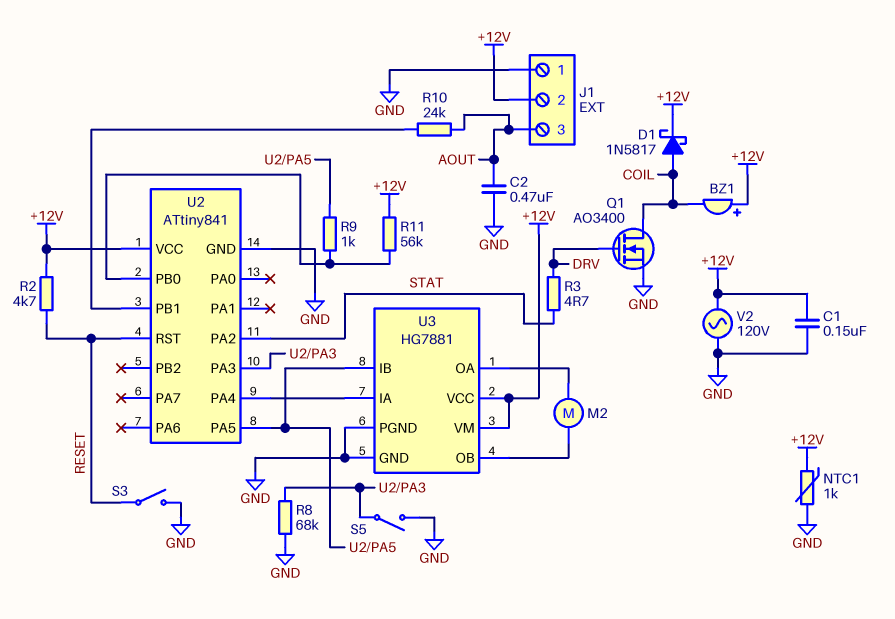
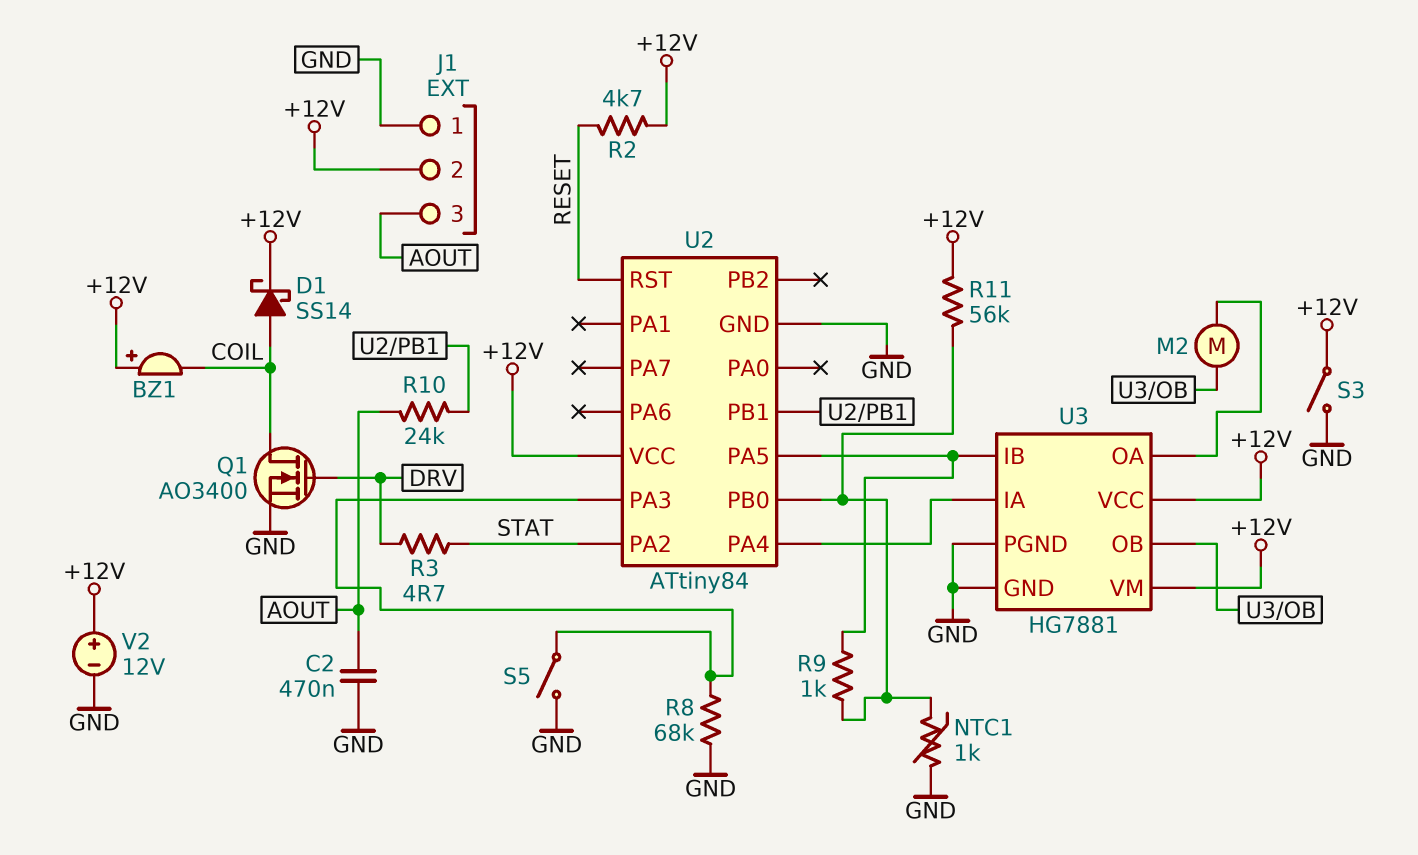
C1: 150nF (+12V, GND) -> none
D1: schottky 1N5817 (A COIL, K +12V) -> schottky SS14 (A COIL, K +12V)
NTC1: 1k (+12V, GND) -> 1k (GND, U2/PB0)
S3: switch (GND, RESET) -> switch (+12V, GND)
U2: ATtiny841 -> ATtiny84
V2: AC 120V (+12V, GND) -> 12V (plus +12V, minus GND)

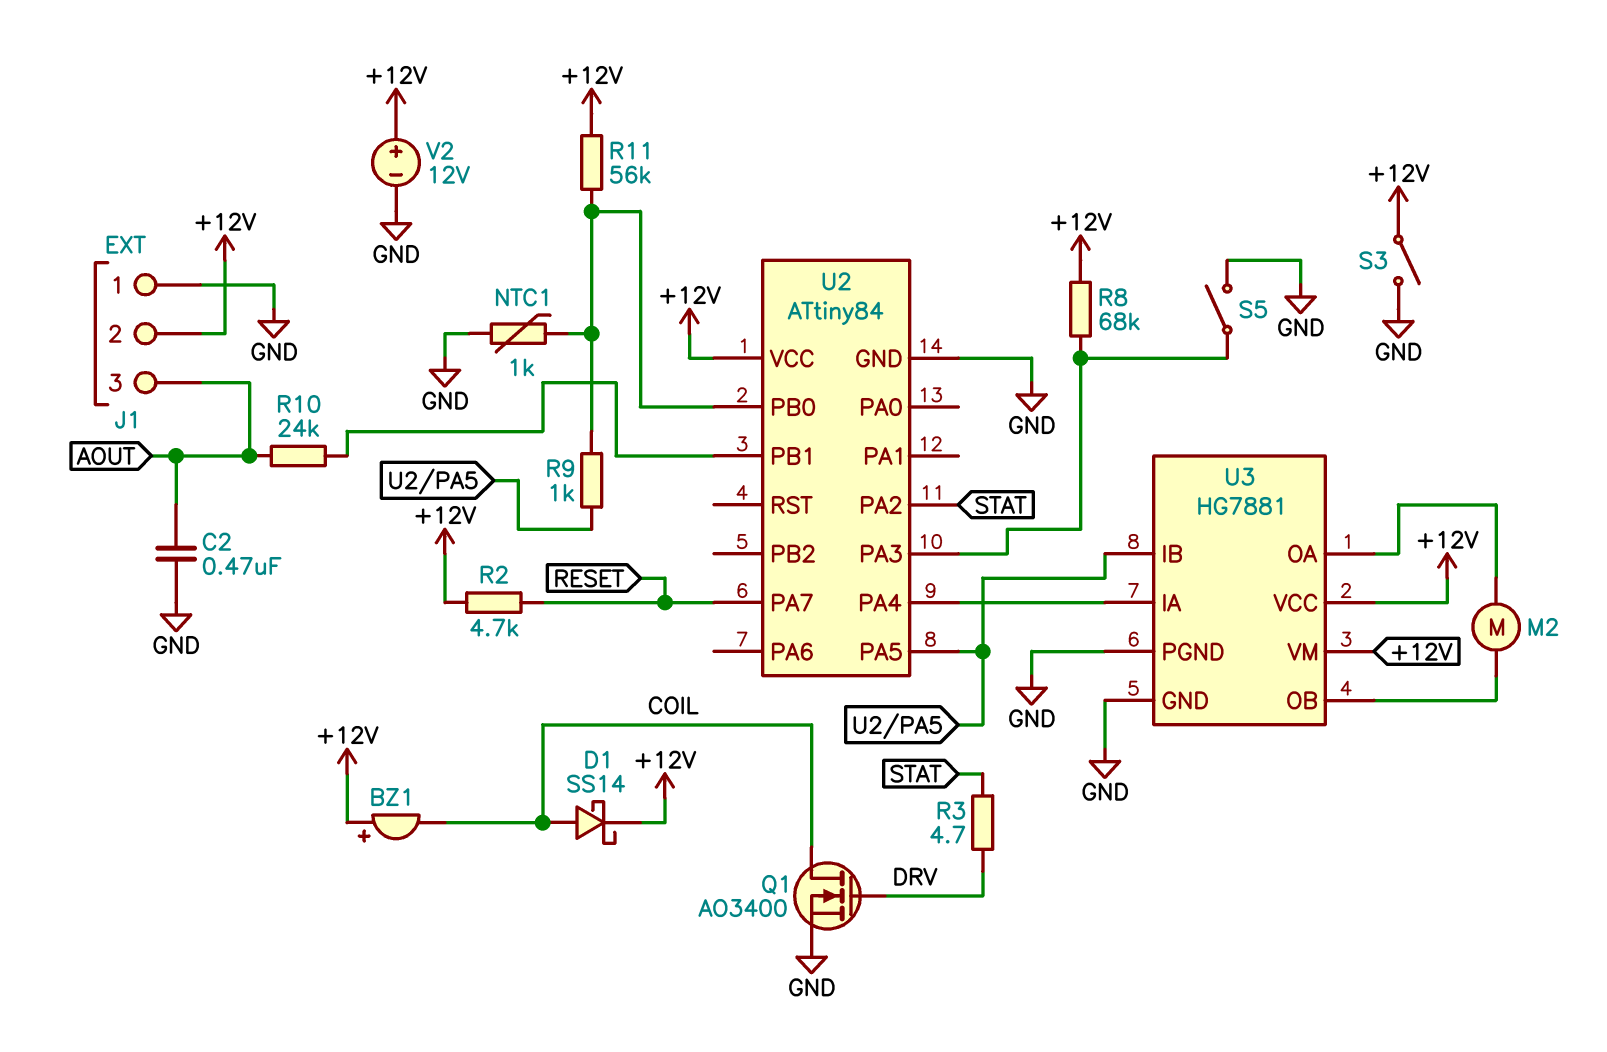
R8: 68k (GND, U2/PA3) -> 68k (+12V, U2/PA3)
U2 pin PA7: none -> RESET
U2 pin RST: RESET -> none

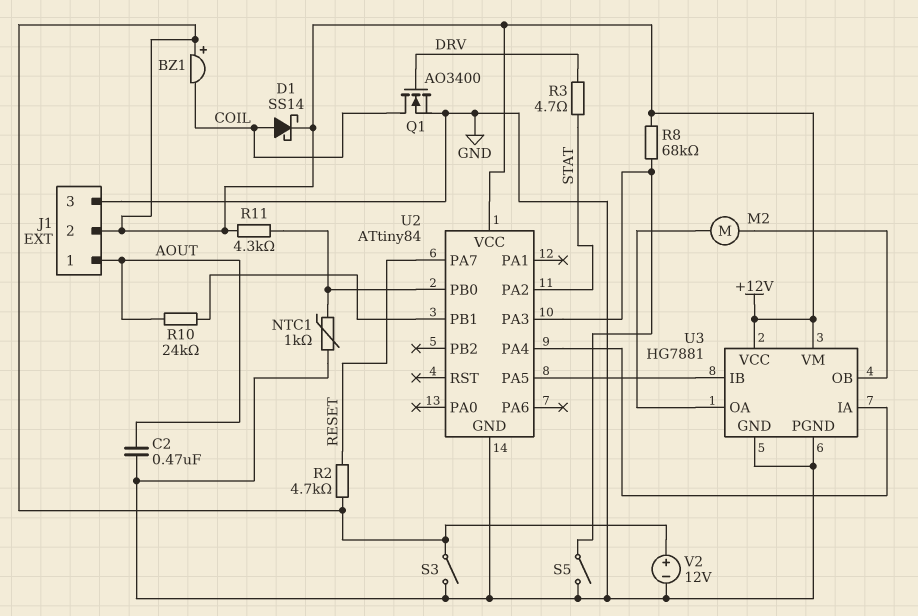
J1 pin 1: GND -> AOUT
J1 pin 3: AOUT -> GND
R9: 1k (U2/PA5, U2/PB0) -> none
R11: 56k (+12V, U2/PB0) -> 4.3k (+12V, U2/PB0)

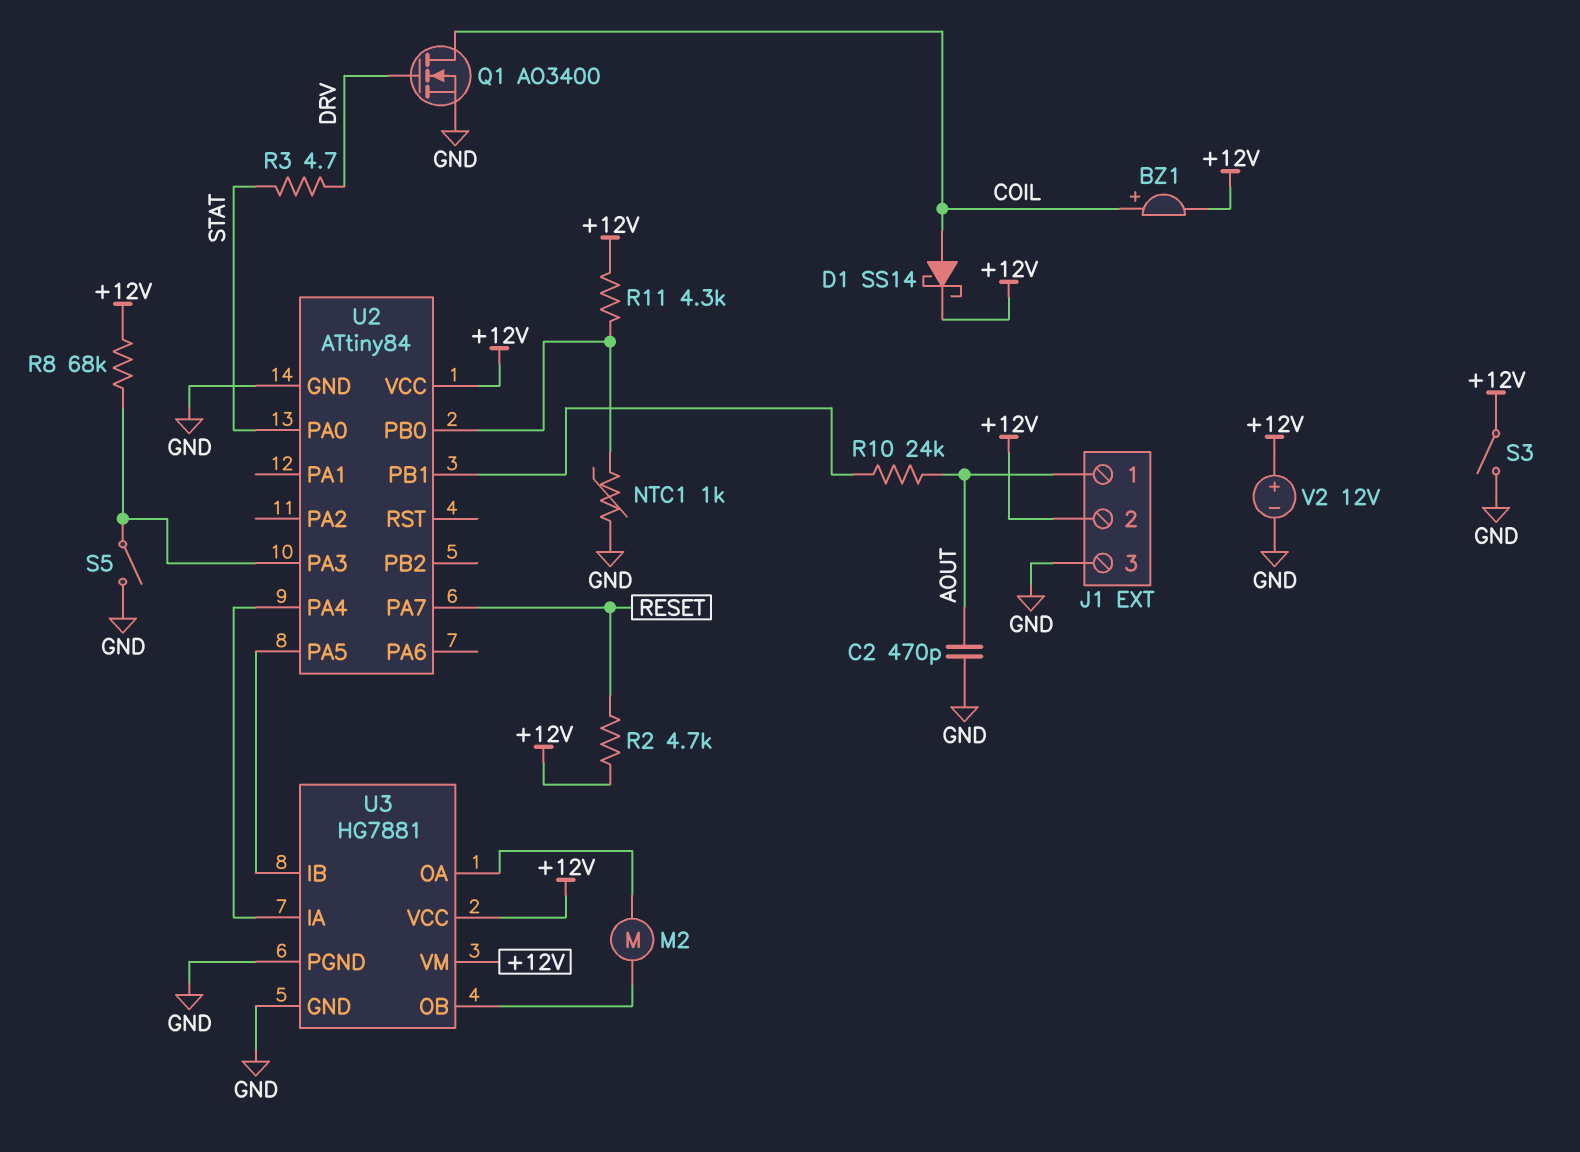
BZ1: buzzer (plus +12V, minus COIL) -> buzzer (plus COIL, minus +12V)
C2: 470nF (AOUT, GND) -> 470pF (AOUT, GND)
U2 pin PA0: none -> STAT
U2 pin PA2: STAT -> none

